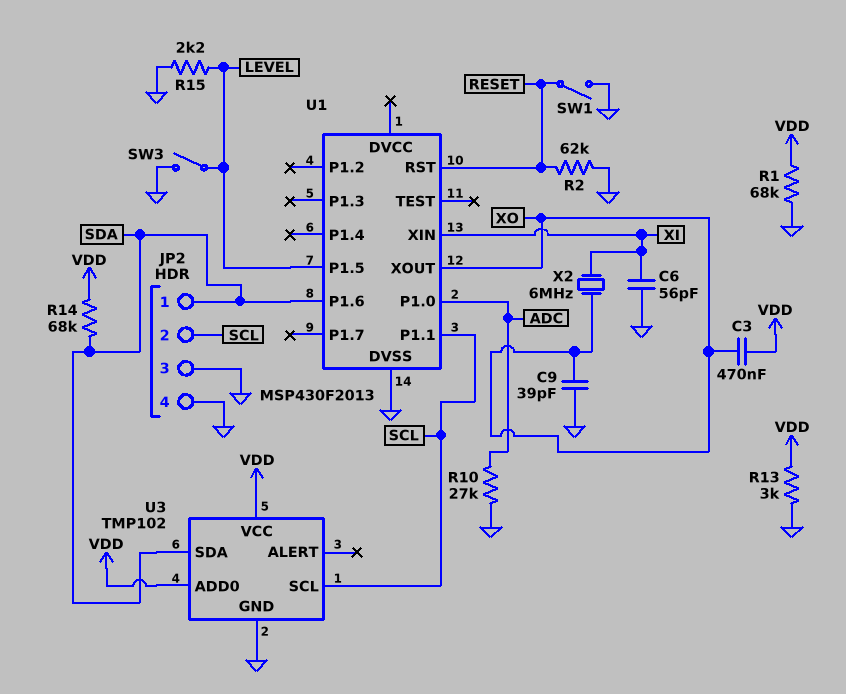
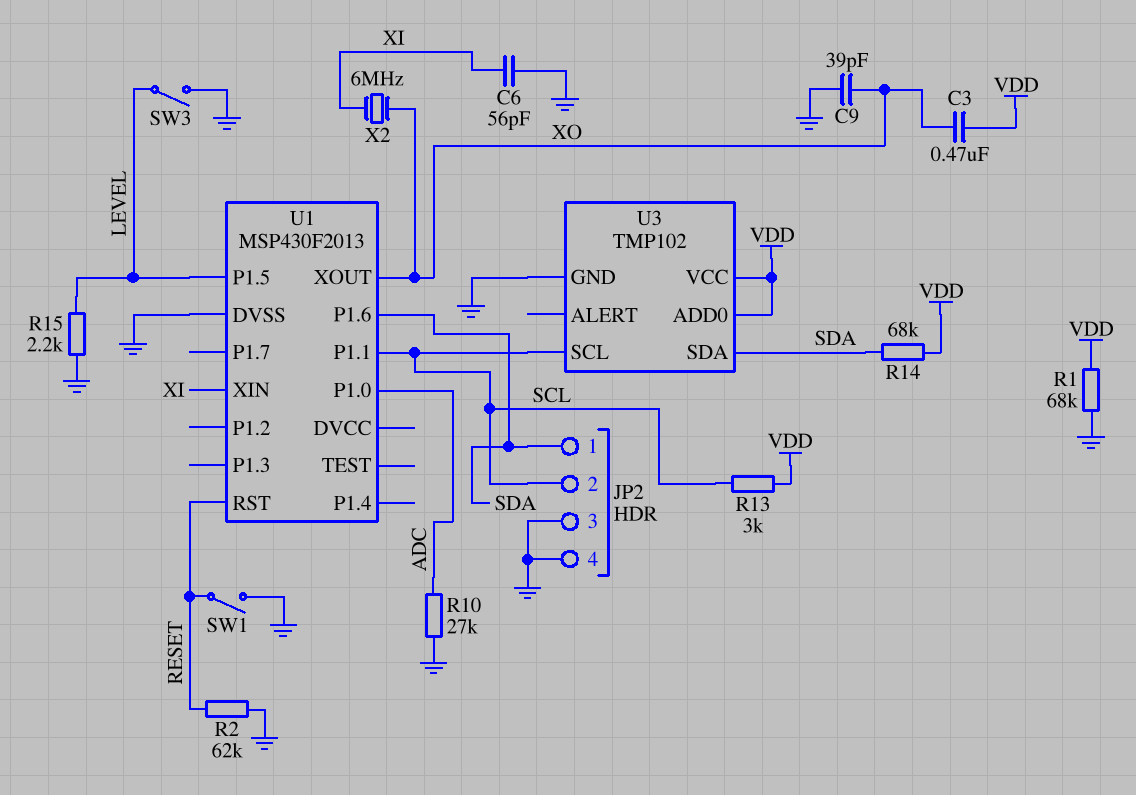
R13: 3k (GND, VDD) -> 3k (SCL, VDD)

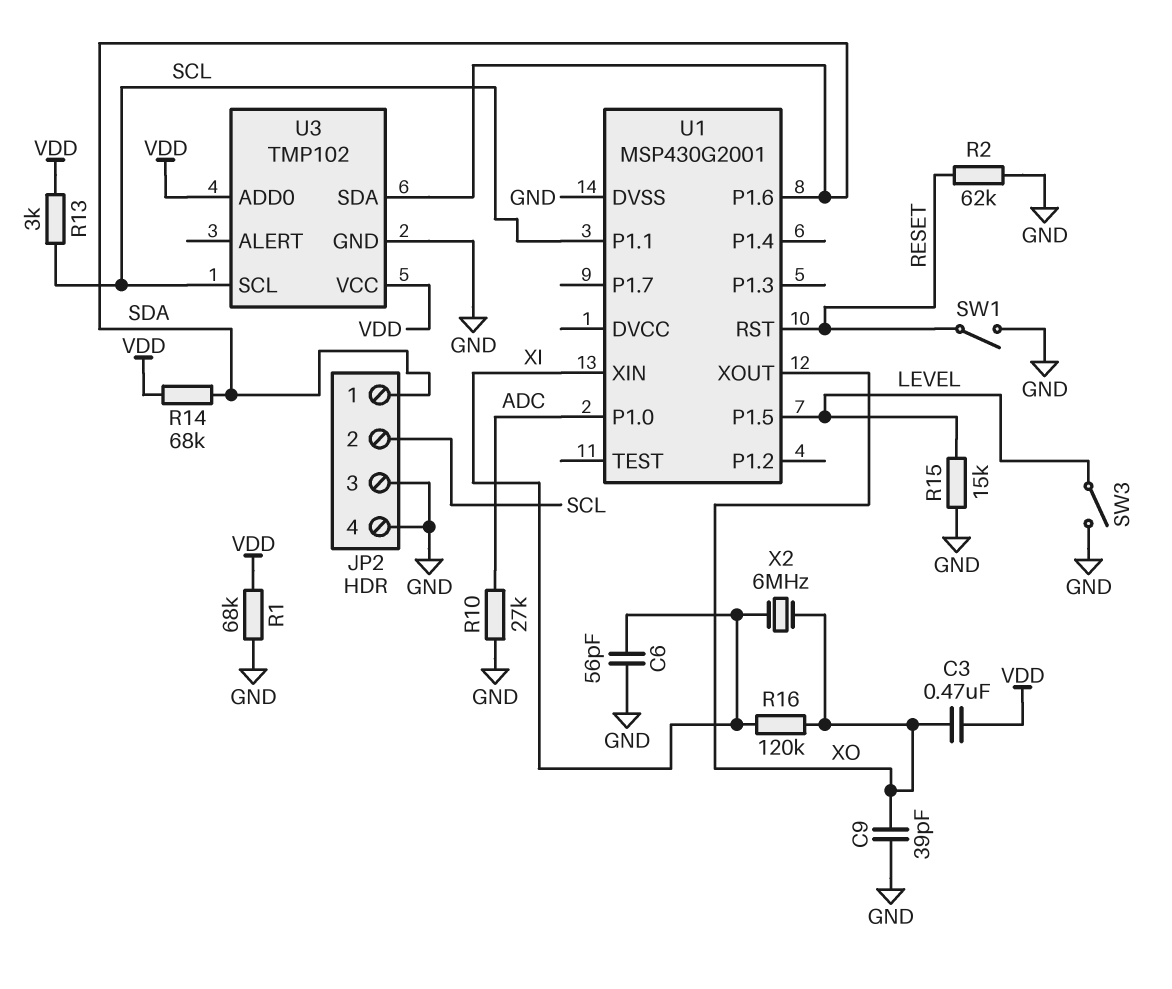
R15: 2.2k (GND, LEVEL) -> 15k (GND, LEVEL)
R16: none -> 120k (XI, XO)
U1: MSP430F2013 -> MSP430G2001

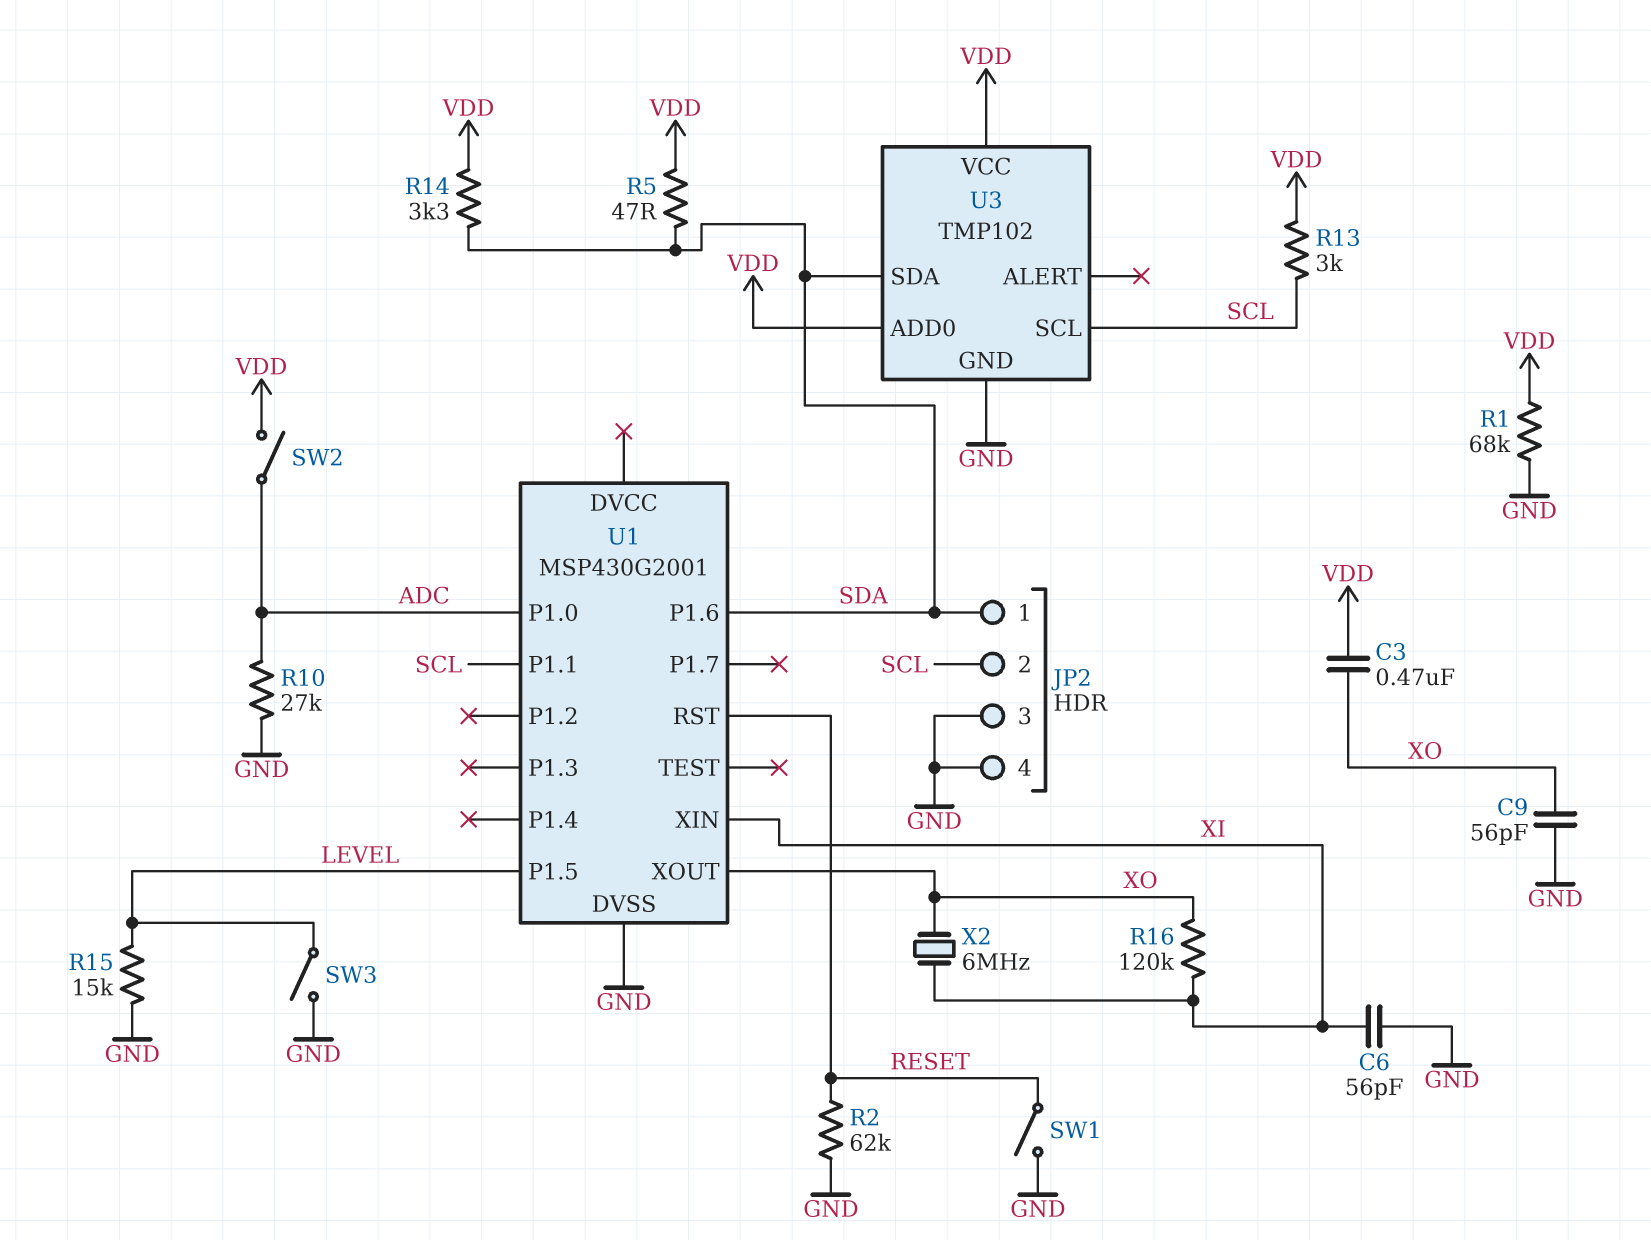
C9: 39pF (GND, XO) -> 56pF (GND, XO)
R5: none -> 47 (SDA, VDD)
R14: 68k (SDA, VDD) -> 3.3k (SDA, VDD)
SW2: none -> switch (ADC, VDD)

